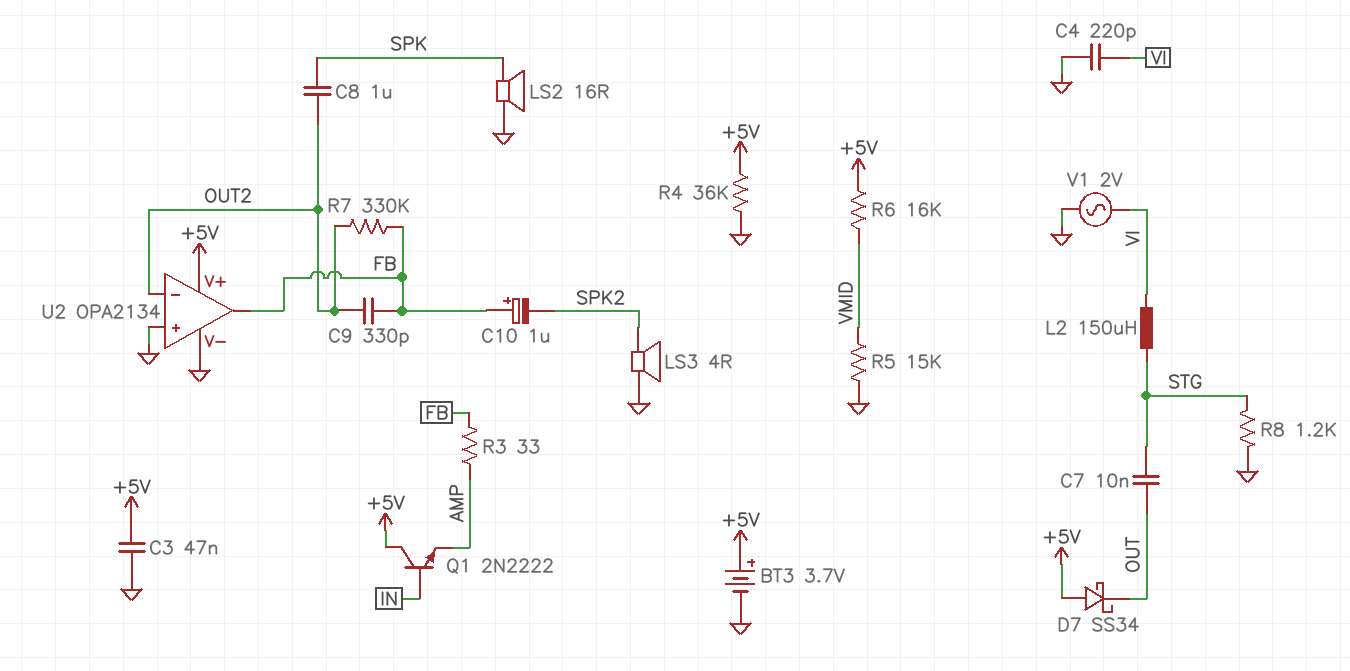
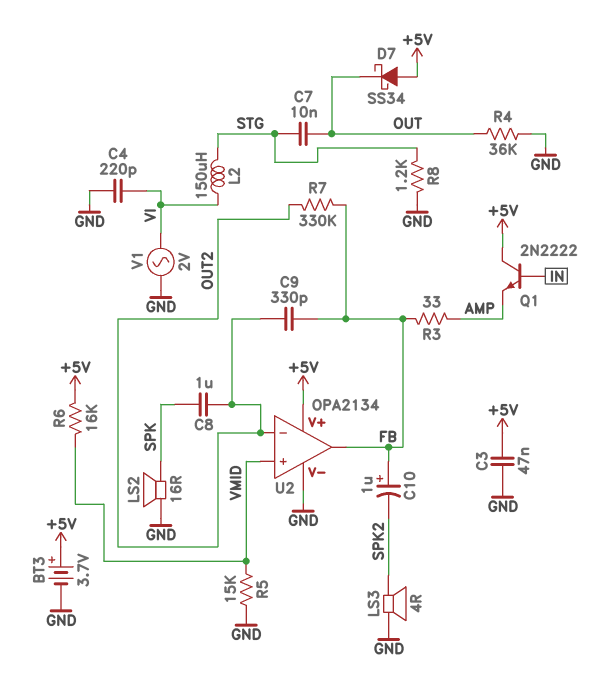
R4: 36k (+5V, GND) -> 36k (GND, OUT)
U2 pin in+: GND -> VMID

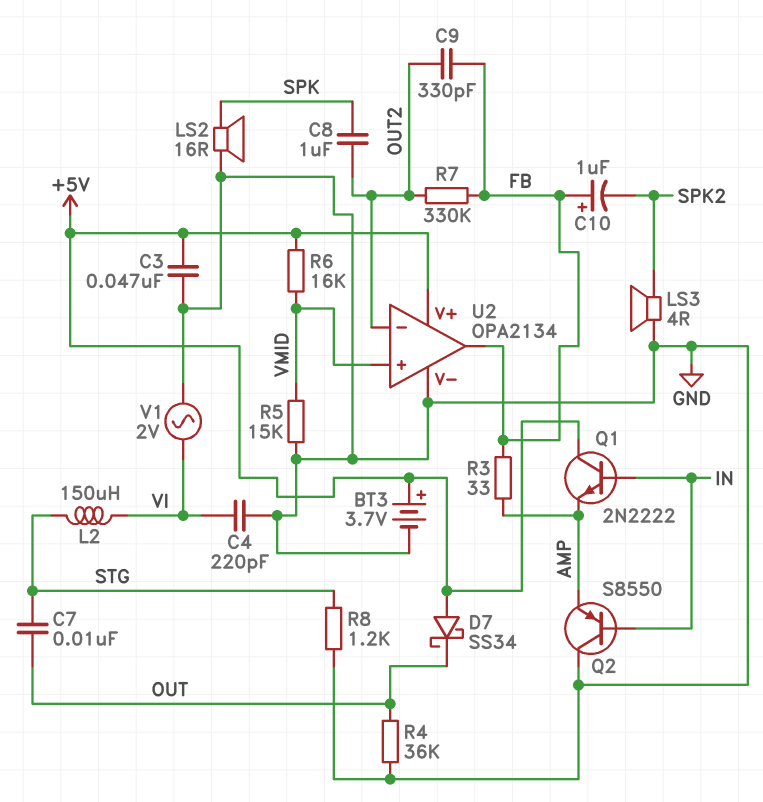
Q2: none -> PNP S8550 (B IN, C GND, E AMP)

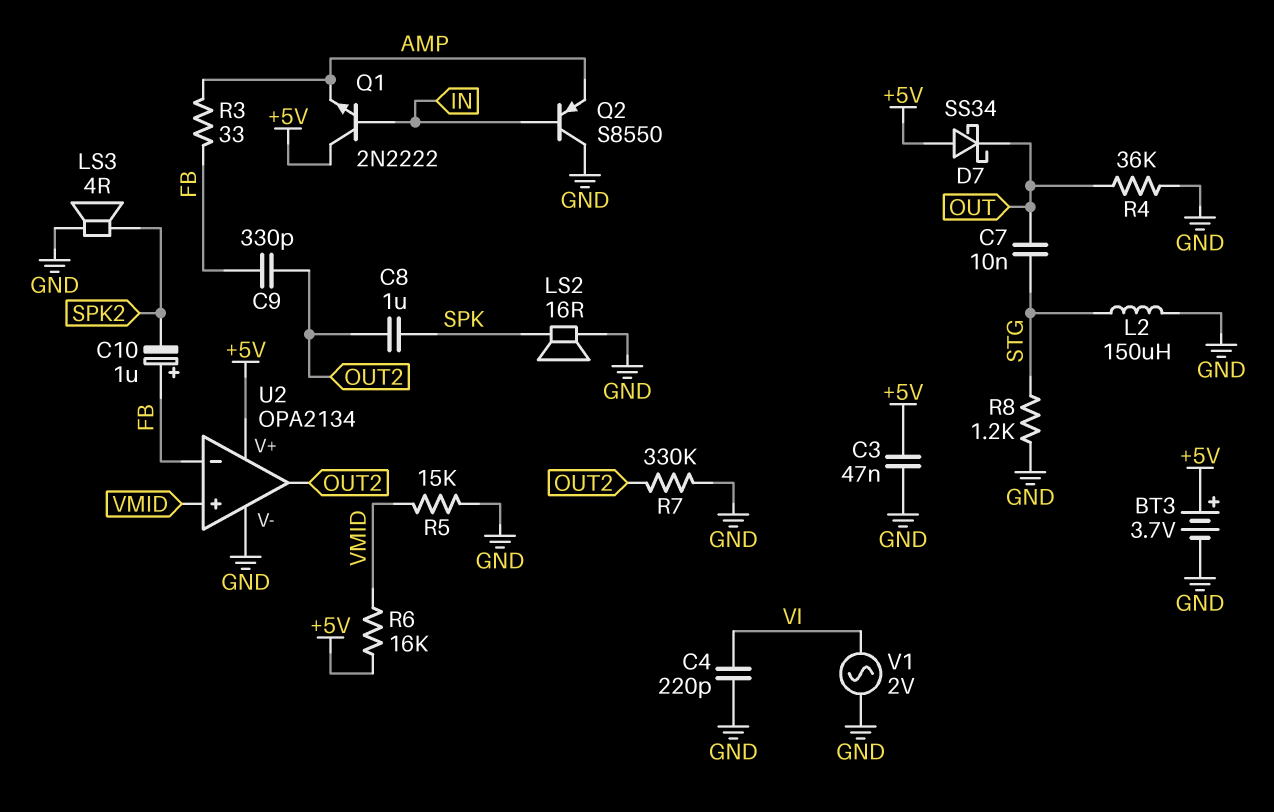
L2: 150uH (STG, VI) -> 150uH (GND, STG)
R7: 330k (FB, OUT2) -> 330k (GND, OUT2)
U2 pin in-: OUT2 -> FB
U2 pin out: FB -> OUT2

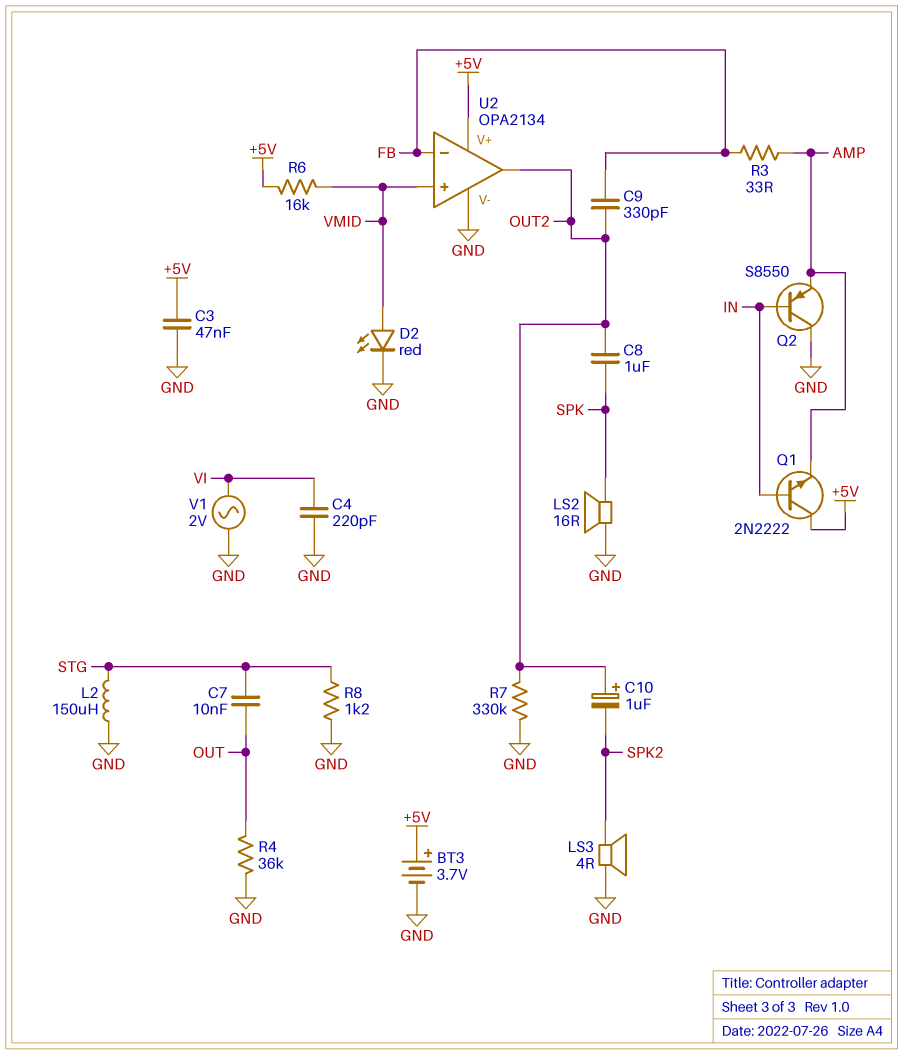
C10: 1uF (plus FB, minus SPK2) -> 1uF (plus OUT2, minus SPK2)
D2: none -> LED red (A VMID, K GND)
D7: schottky SS34 (A +5V, K OUT) -> none
R5: 15k (GND, VMID) -> none

